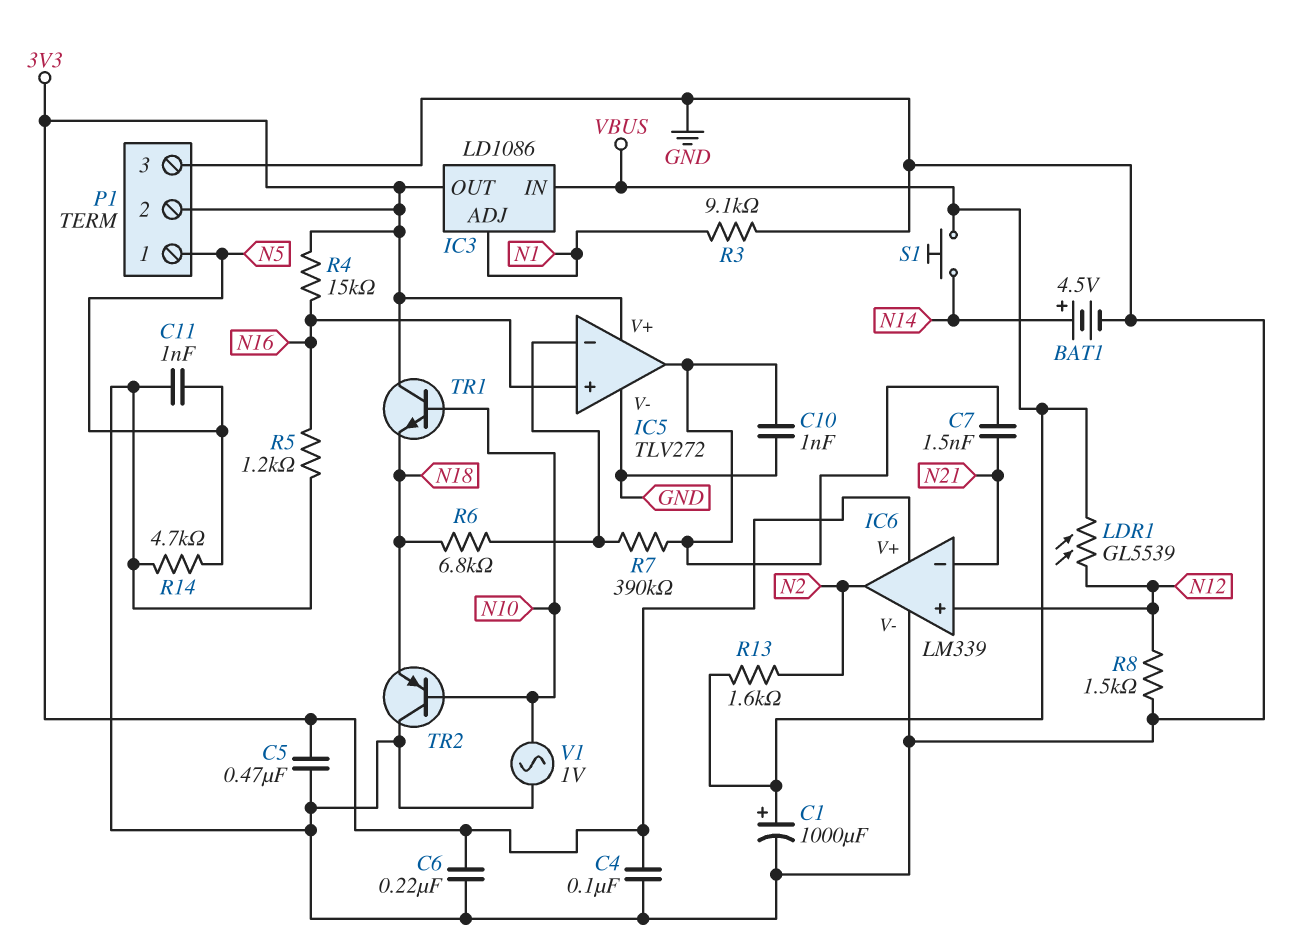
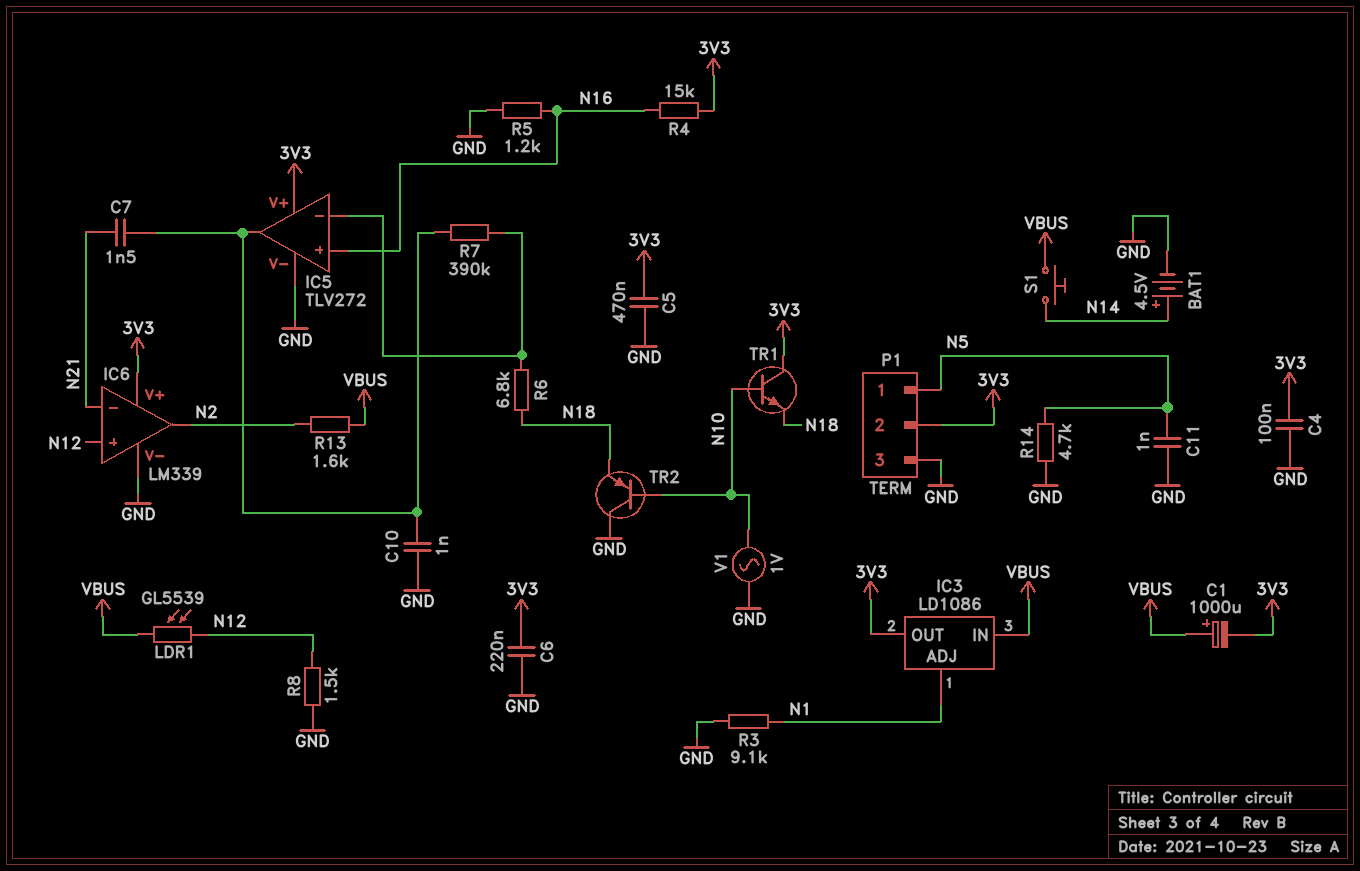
C1: 1000uF (plus VBUS, minus GND) -> 1000uF (plus VBUS, minus 3V3)

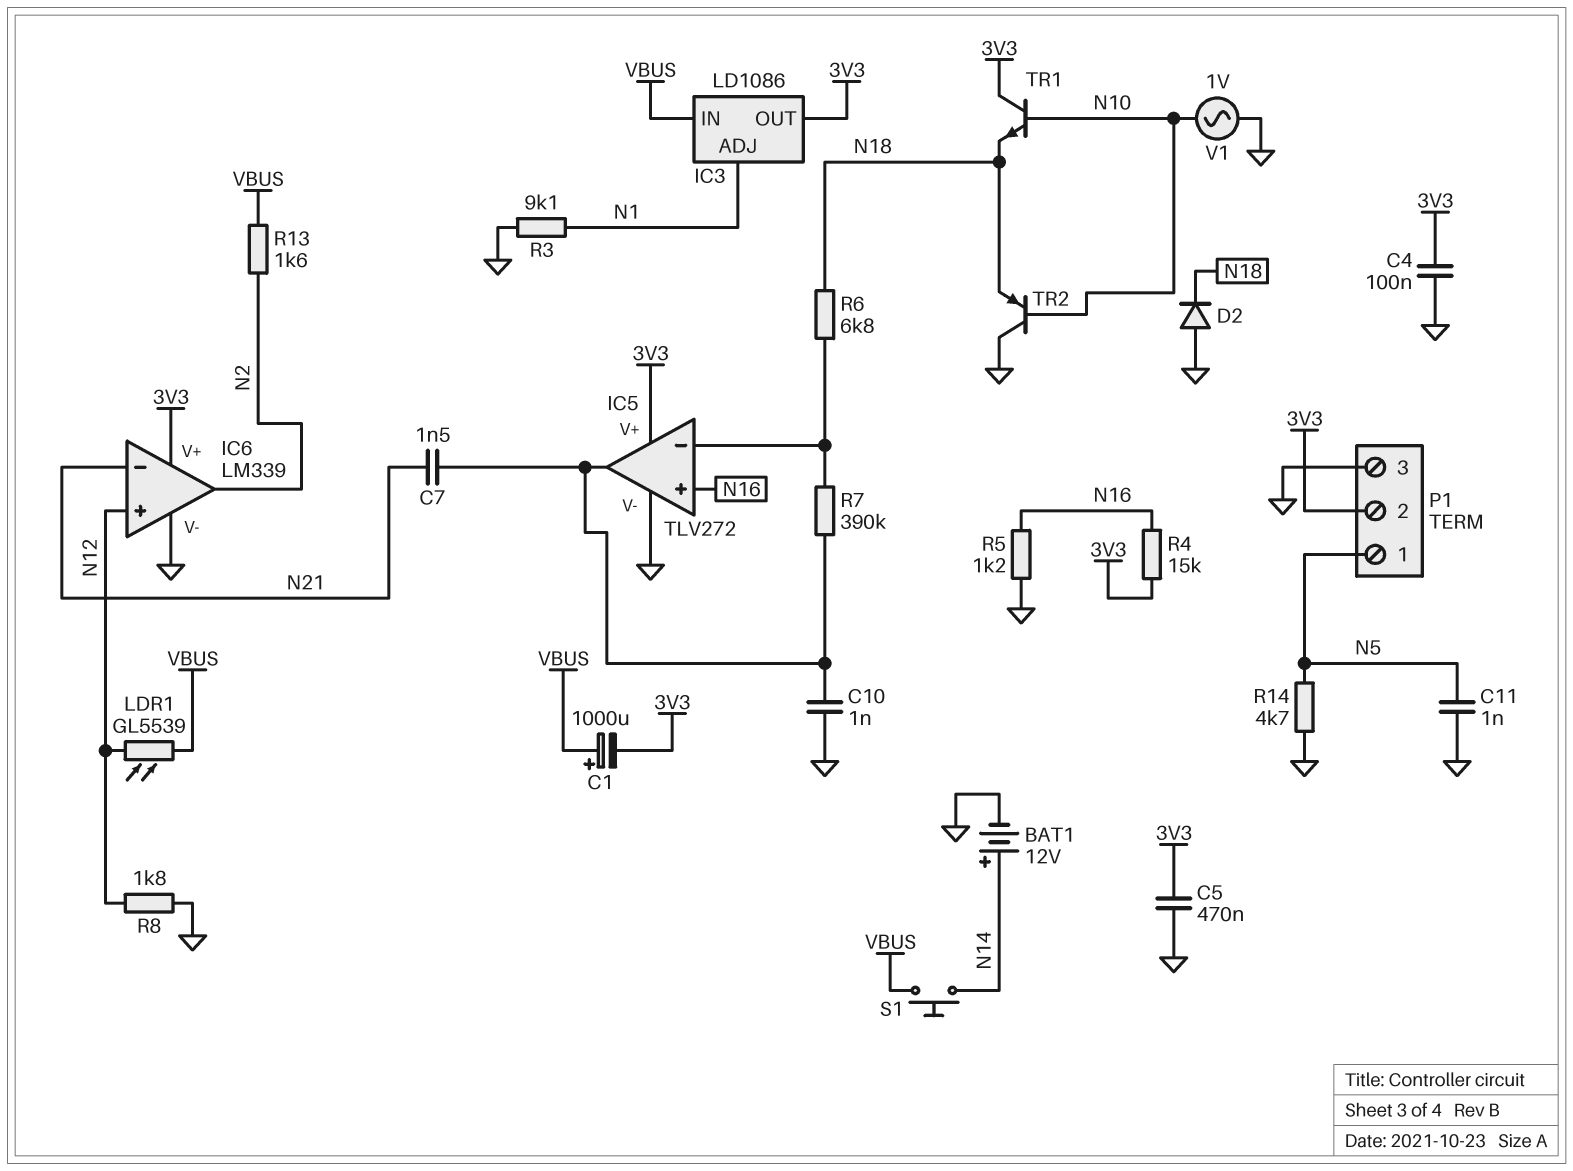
BAT1: 4.5V (plus N14, minus GND) -> 12V (plus N14, minus GND)
C6: 220nF (3V3, GND) -> none
D2: none -> diode (A GND, K N18)
R8: 1.5k (GND, N12) -> 1.8k (GND, N12)

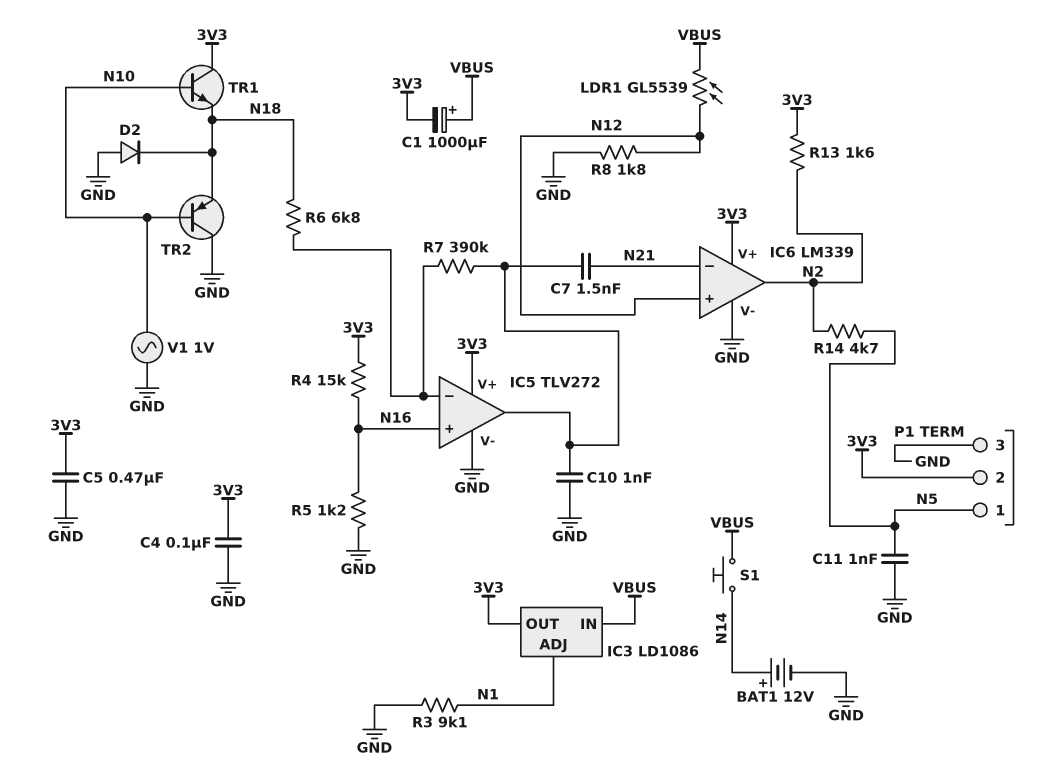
R13: 1.6k (N2, VBUS) -> 1.6k (3V3, N2)
R14: 4.7k (GND, N5) -> 4.7k (N2, N5)

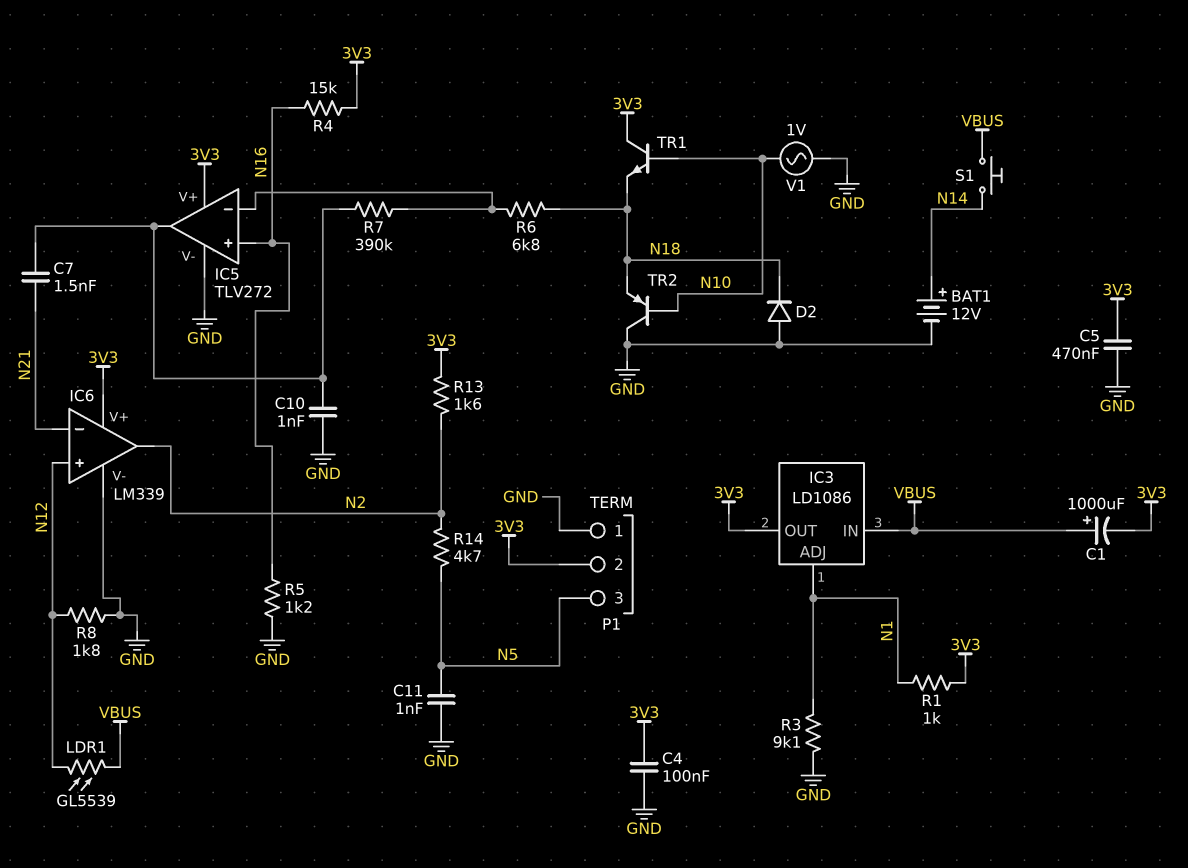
P1 pin 1: N5 -> GND
P1 pin 3: GND -> N5
R1: none -> 1k (3V3, N1)

